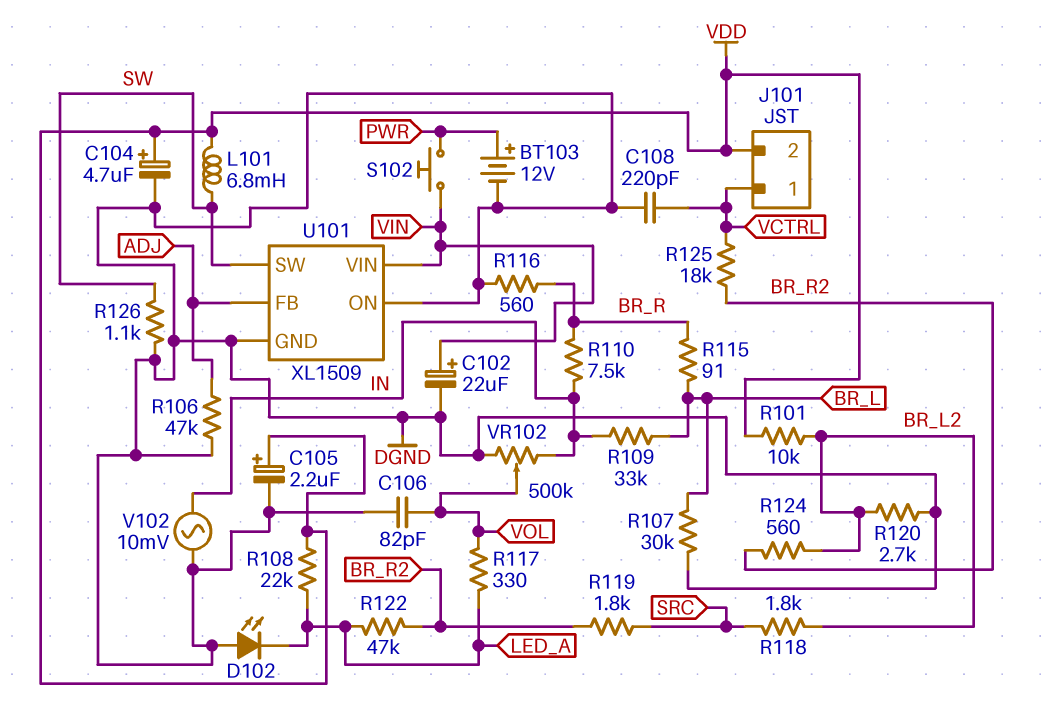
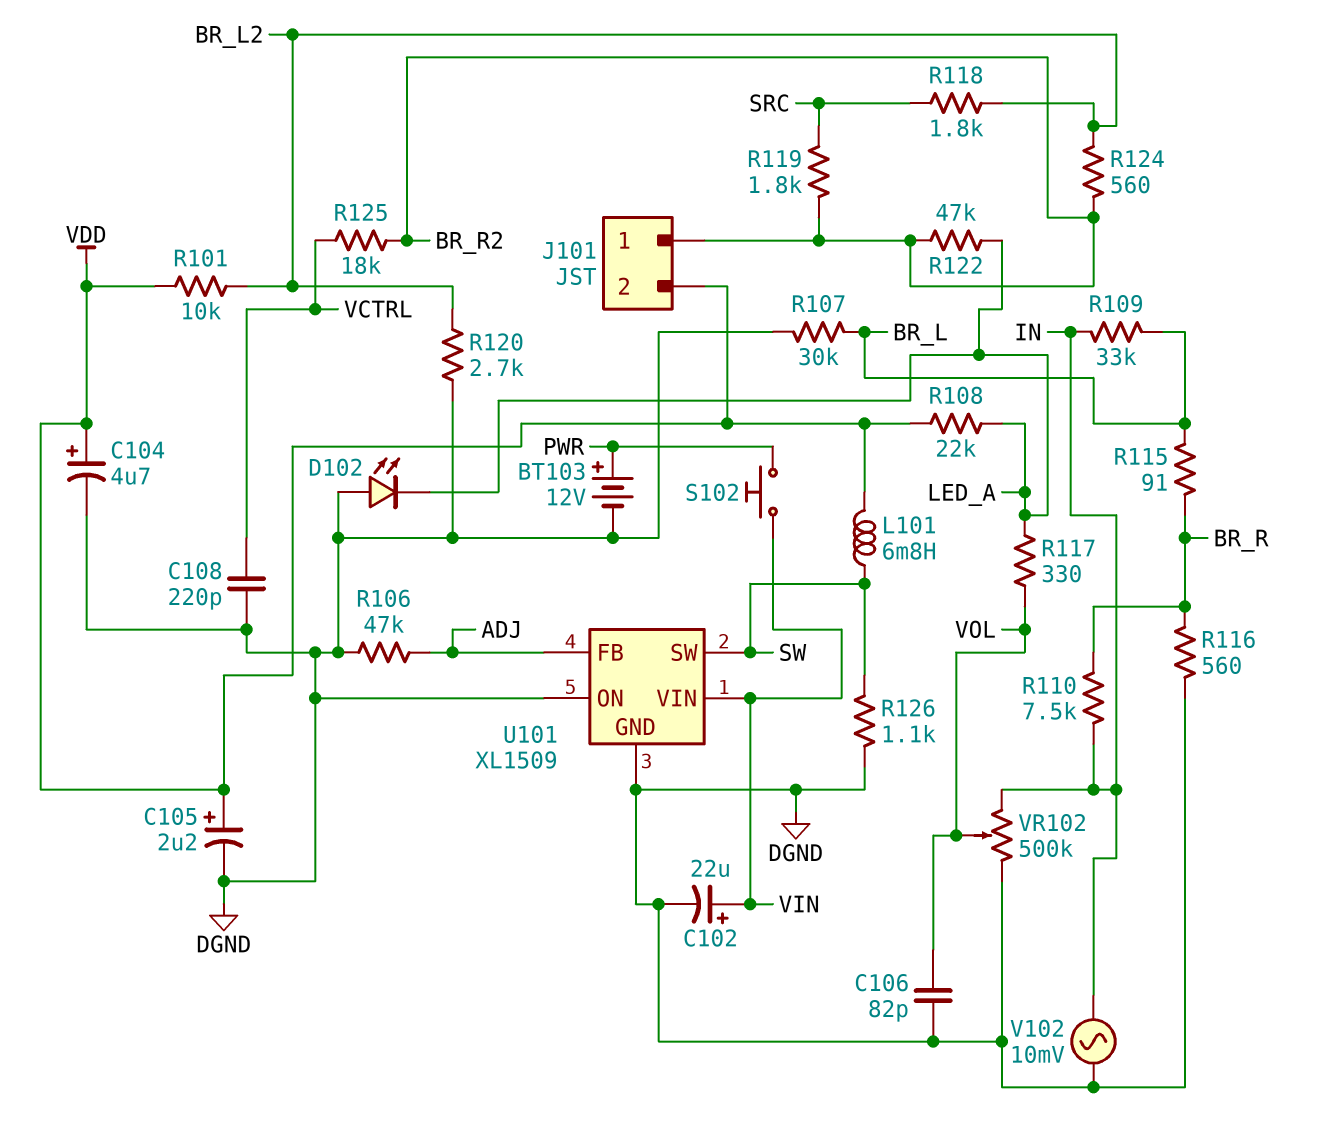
J101 pin 1: VCTRL -> BR_R2

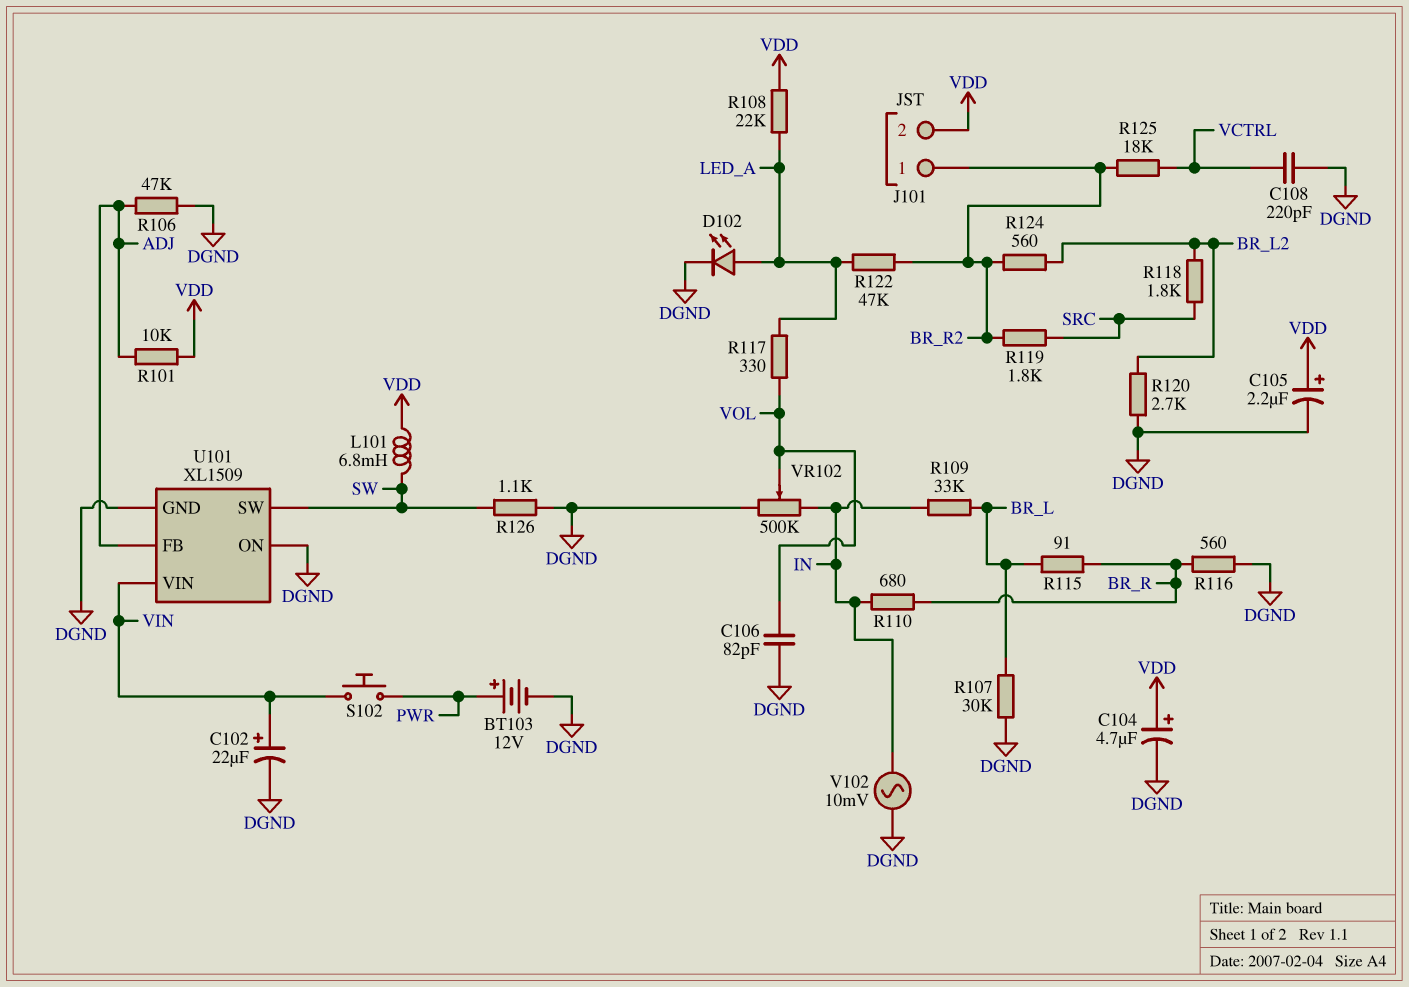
D102: LED (A DGND, K LED_A) -> LED (A LED_A, K DGND)
R101: 10k (BR_L2, VDD) -> 10k (ADJ, VDD)
R110: 7.5k (BR_R, IN) -> 680 (BR_R, IN)

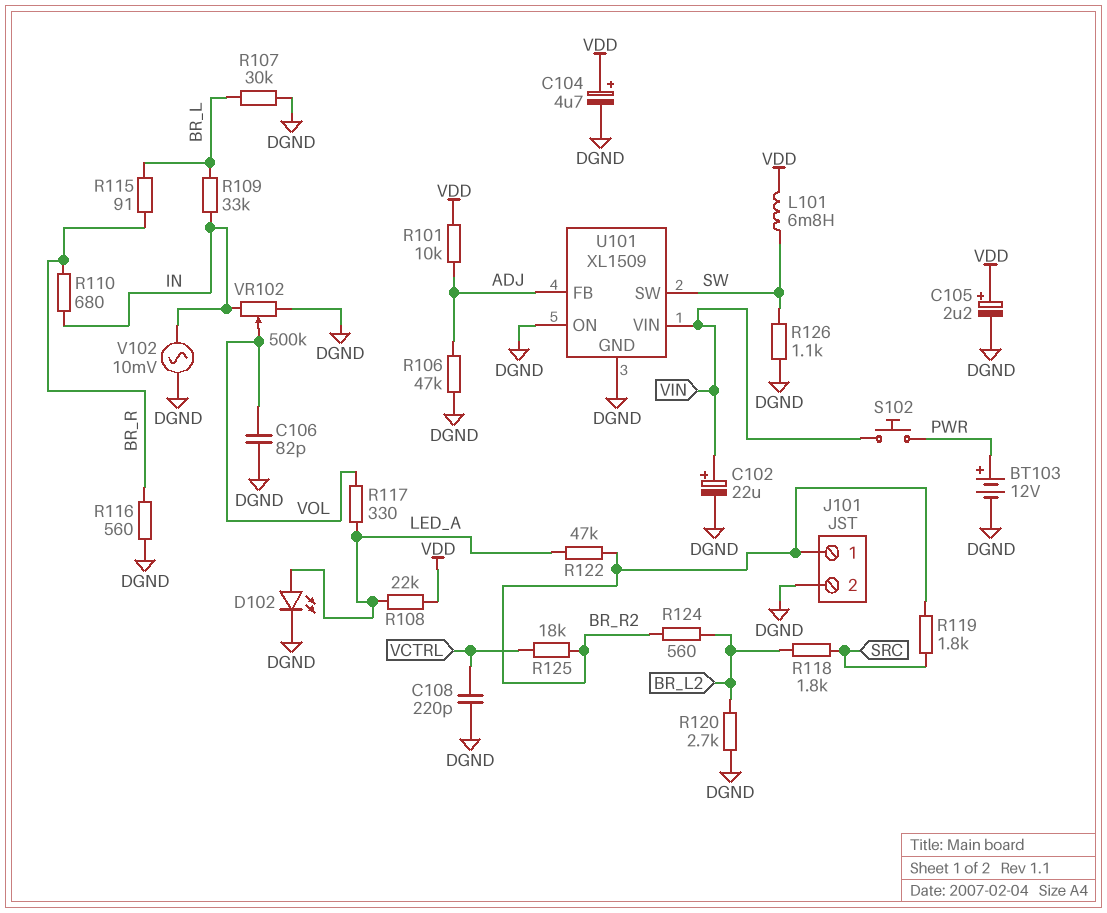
J101 pin 2: VDD -> DGND

